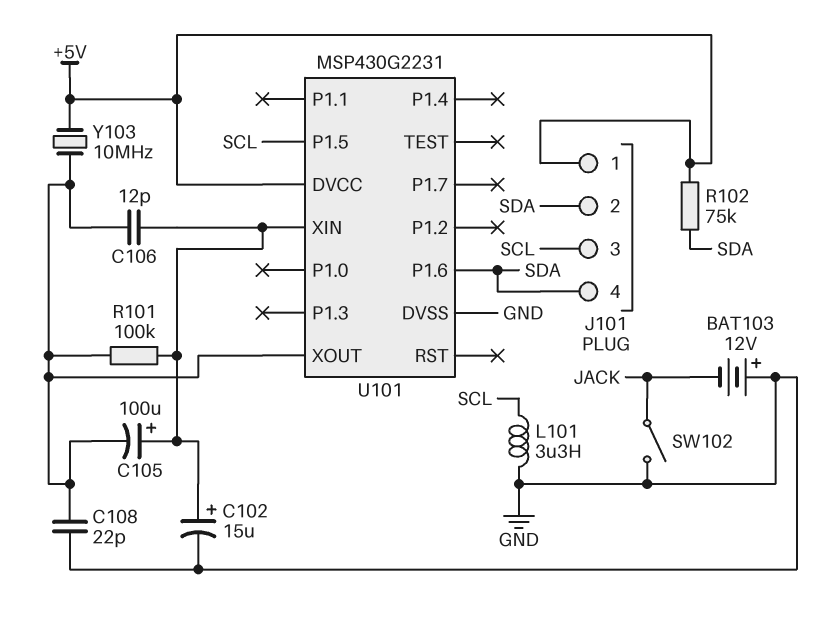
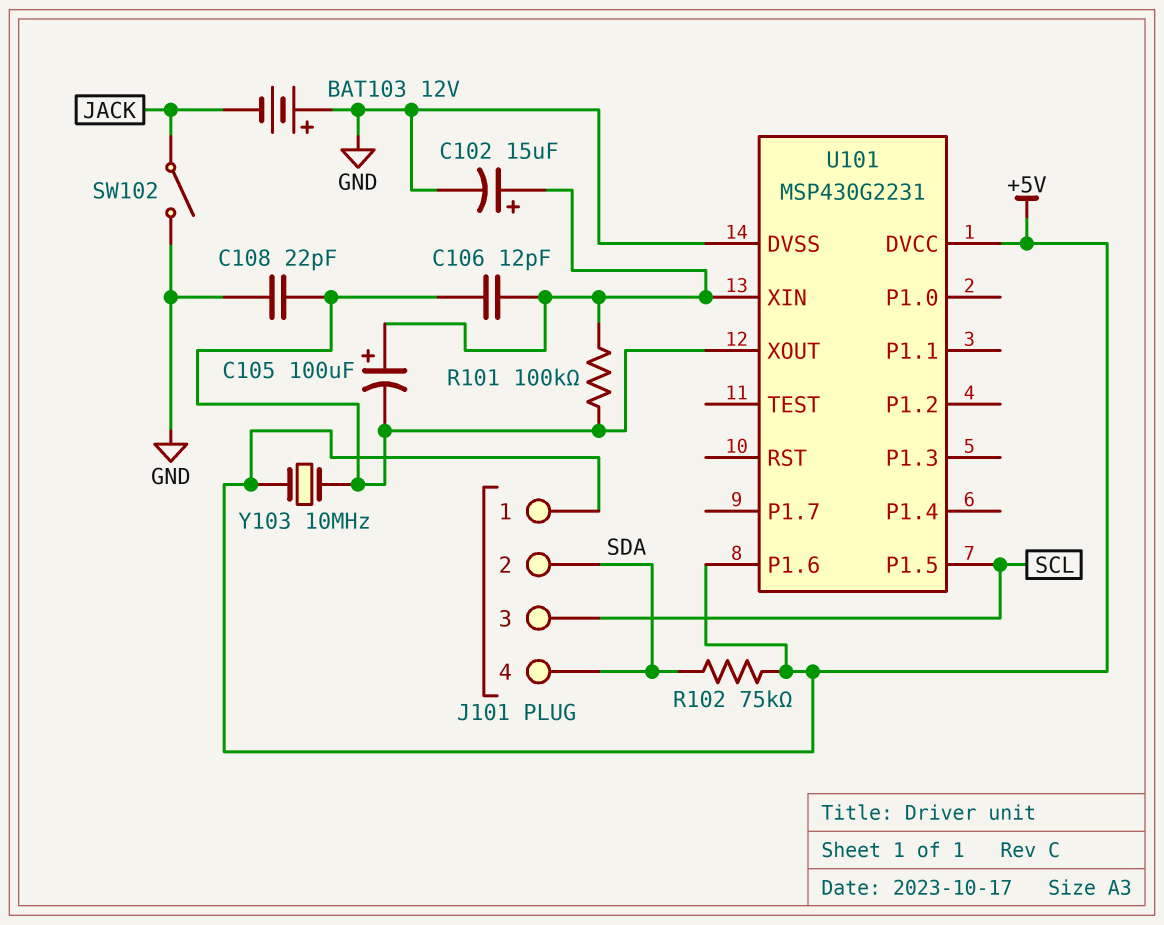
L101: 3.3uH (GND, SCL) -> none
U101 pin P1.6: SDA -> +5V

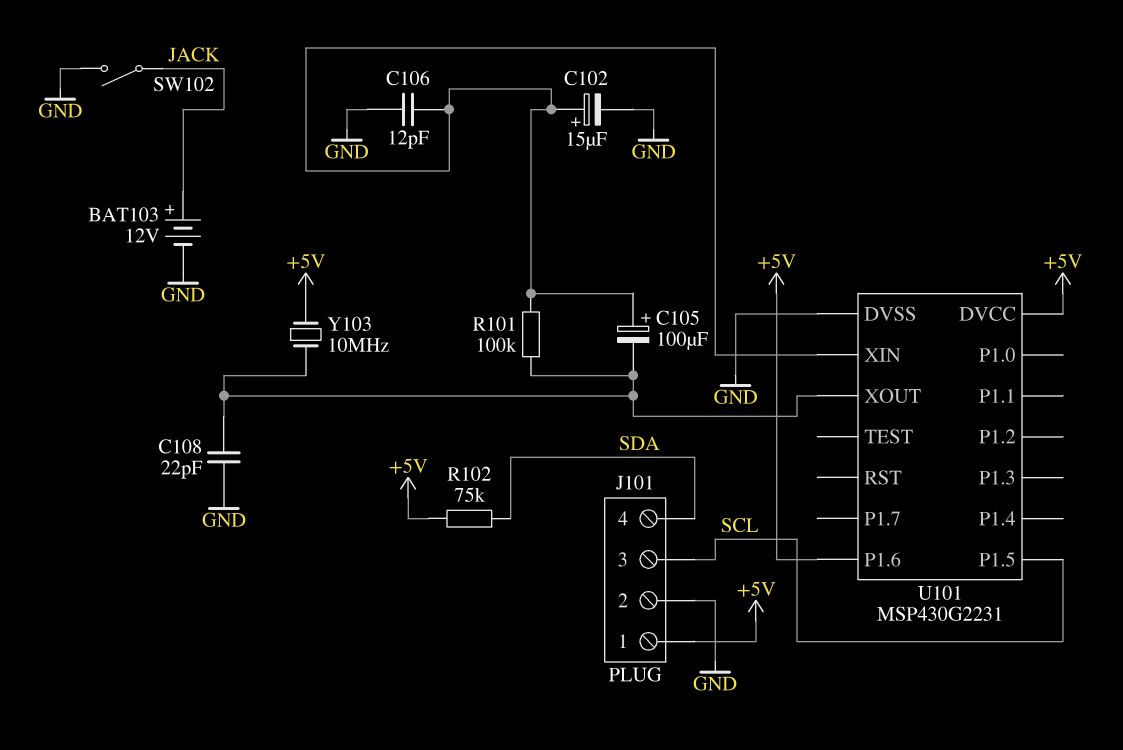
BAT103: 12V (plus GND, minus JACK) -> 12V (plus JACK, minus GND)
C106: 12pF (U101/XIN, U101/XOUT) -> 12pF (GND, U101/XIN)
J101 pin 2: SDA -> GND

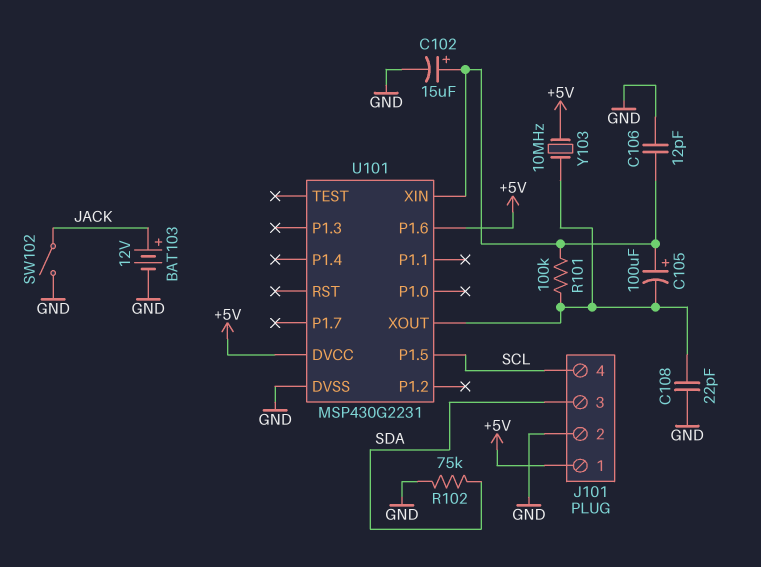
J101 pin 3: SCL -> SDA
J101 pin 4: SDA -> SCL
R102: 75k (+5V, SDA) -> 75k (GND, SDA)

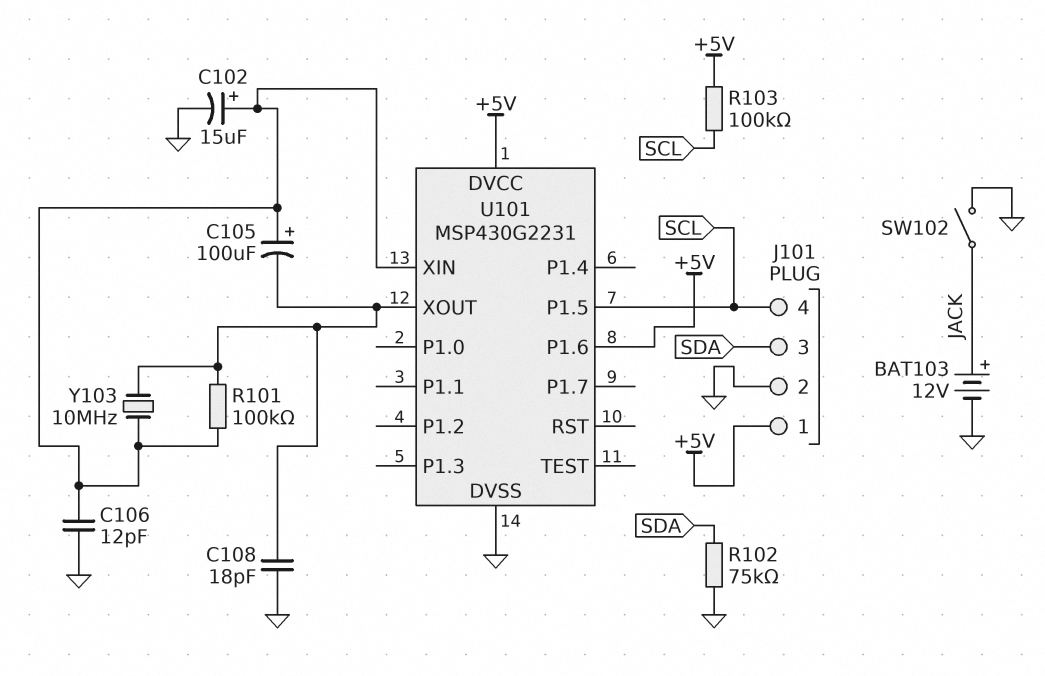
C108: 22pF (GND, U101/XOUT) -> 18pF (GND, U101/XOUT)
R103: none -> 100k (+5V, SCL)
Y103: 10MHz (+5V, U101/XOUT) -> 10MHz (U101/XIN, U101/XOUT)

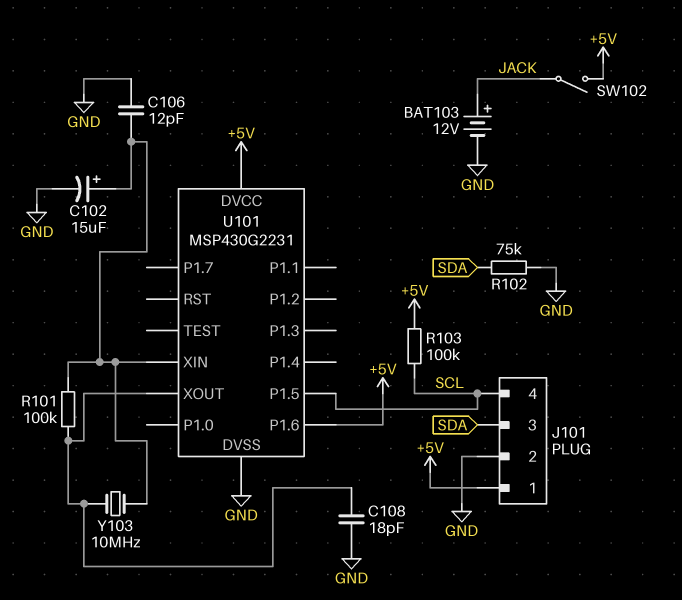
C105: 100uF (plus U101/XIN, minus U101/XOUT) -> none
SW102: switch (GND, JACK) -> switch (+5V, JACK)

